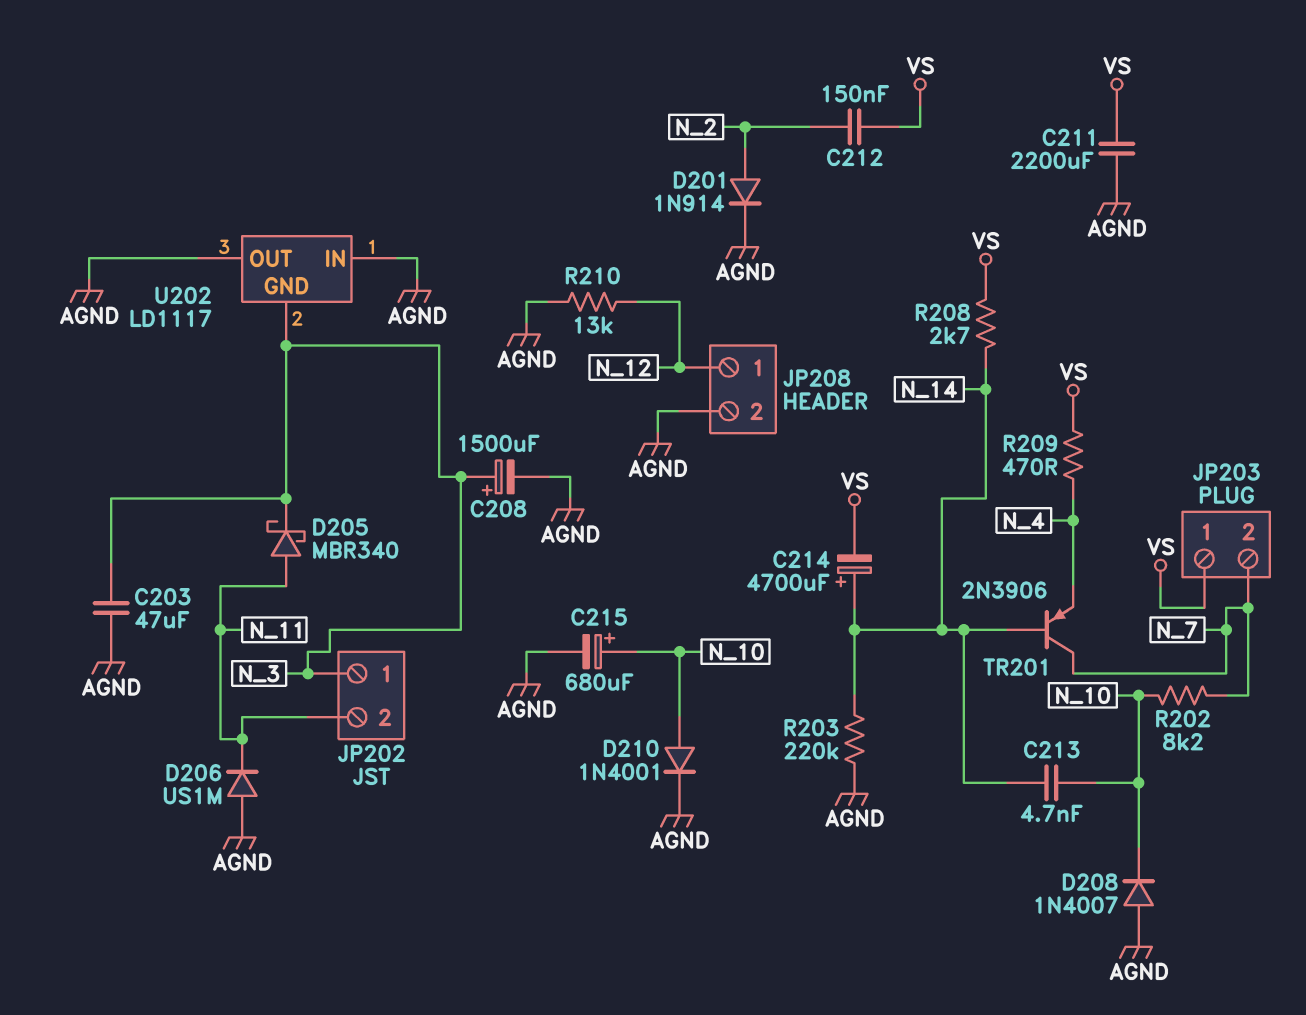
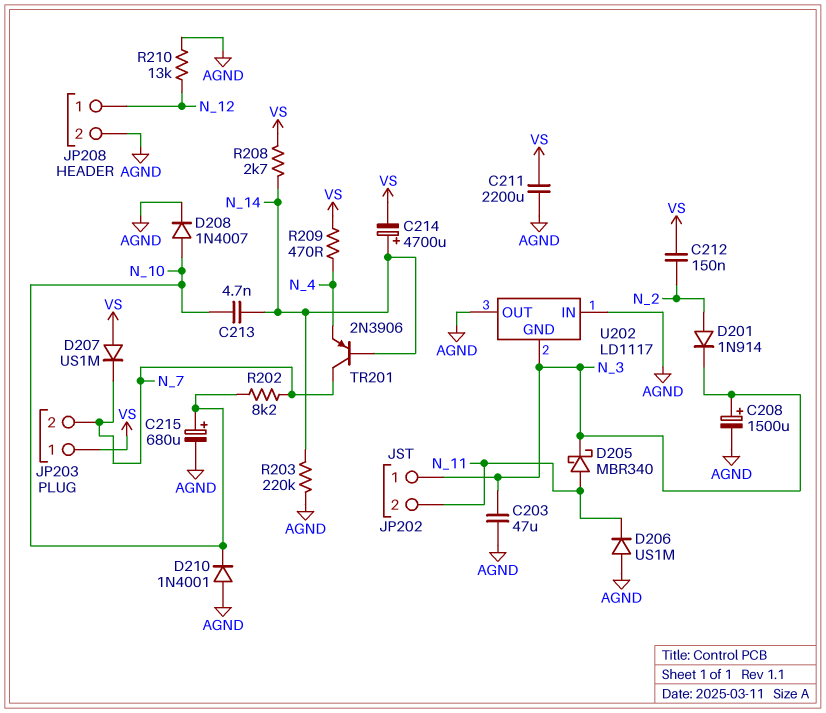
D201: diode 1N914 (A N_2, K AGND) -> diode 1N914 (A N_2, K N_3)
D207: none -> diode US1M (A VS, K N_7)
D208: diode 1N4007 (A AGND, K N_10) -> diode 1N4007 (A N_10, K AGND)
D210: diode 1N4001 (A N_10, K AGND) -> diode 1N4001 (A AGND, K N_10)

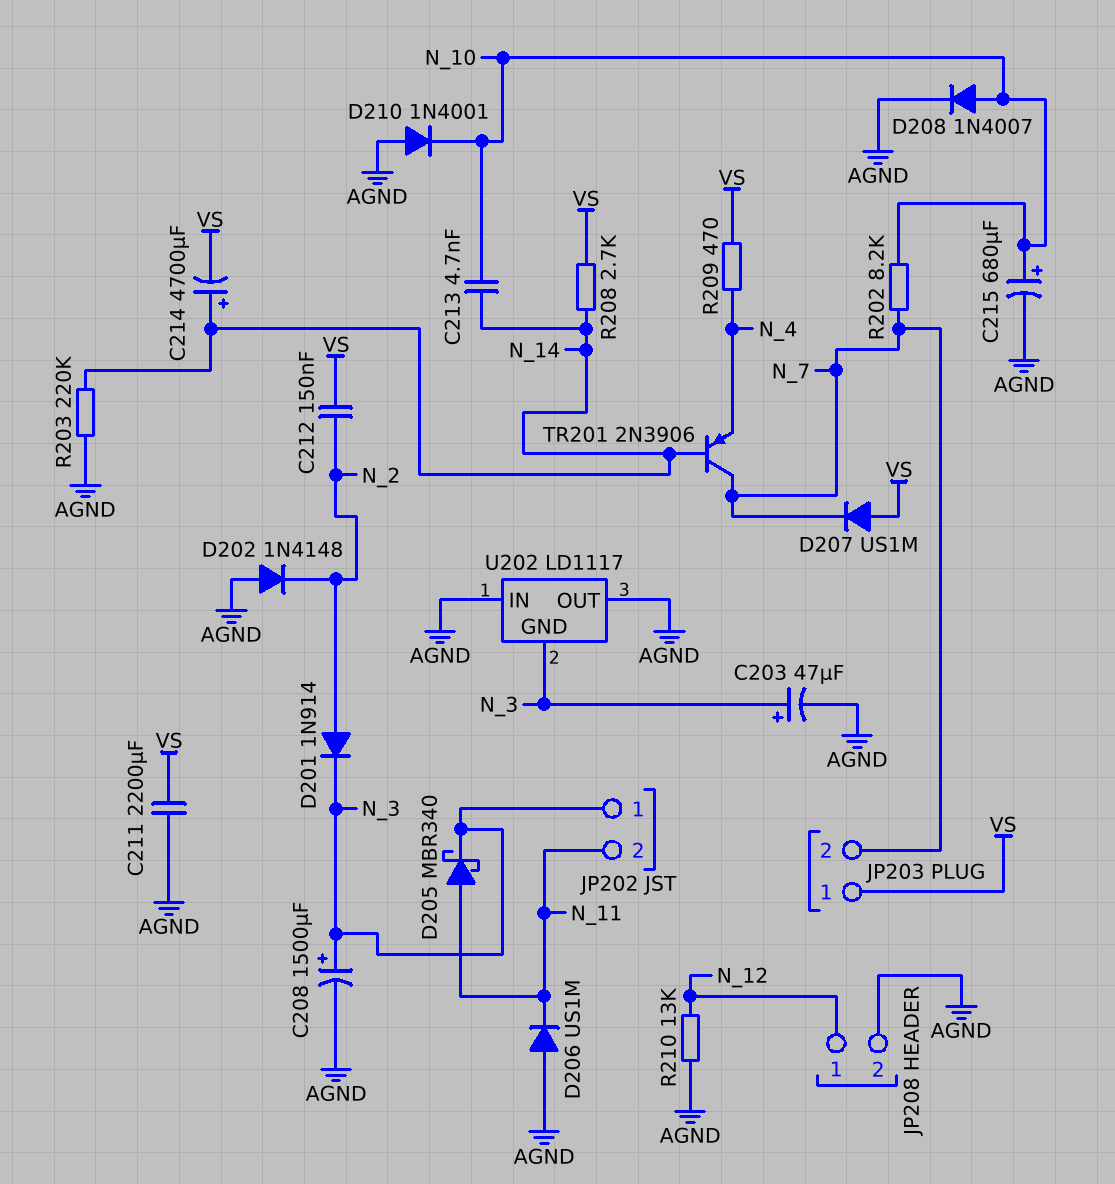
C203: 47uF (AGND, N_3) -> 47uF (plus N_3, minus AGND)
D202: none -> diode 1N4148 (A AGND, K N_2)

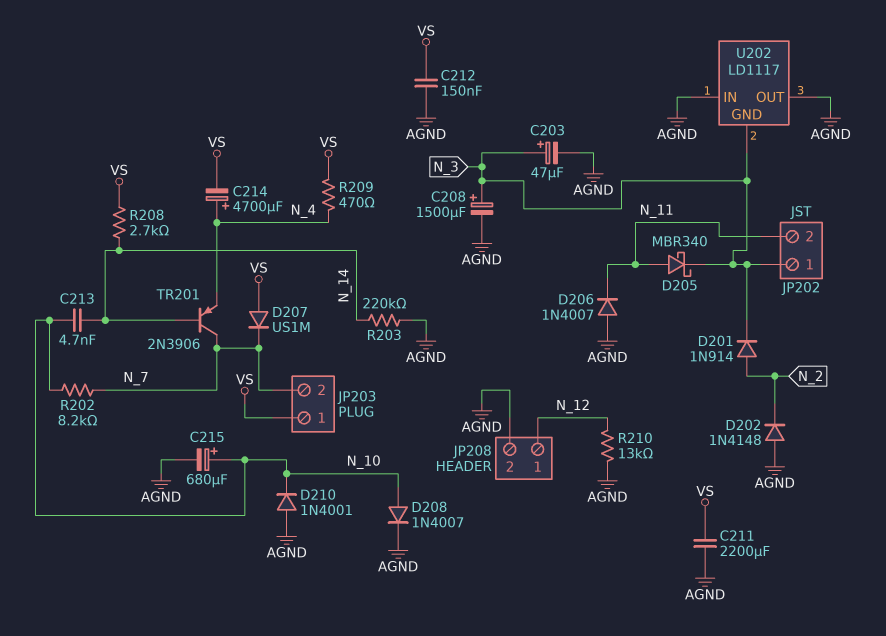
C212: 150nF (N_2, VS) -> 150nF (AGND, VS)
C214: 4700uF (plus N_14, minus VS) -> 4700uF (plus N_4, minus VS)
D206: diode US1M (A AGND, K N_11) -> diode 1N4007 (A AGND, K N_11)

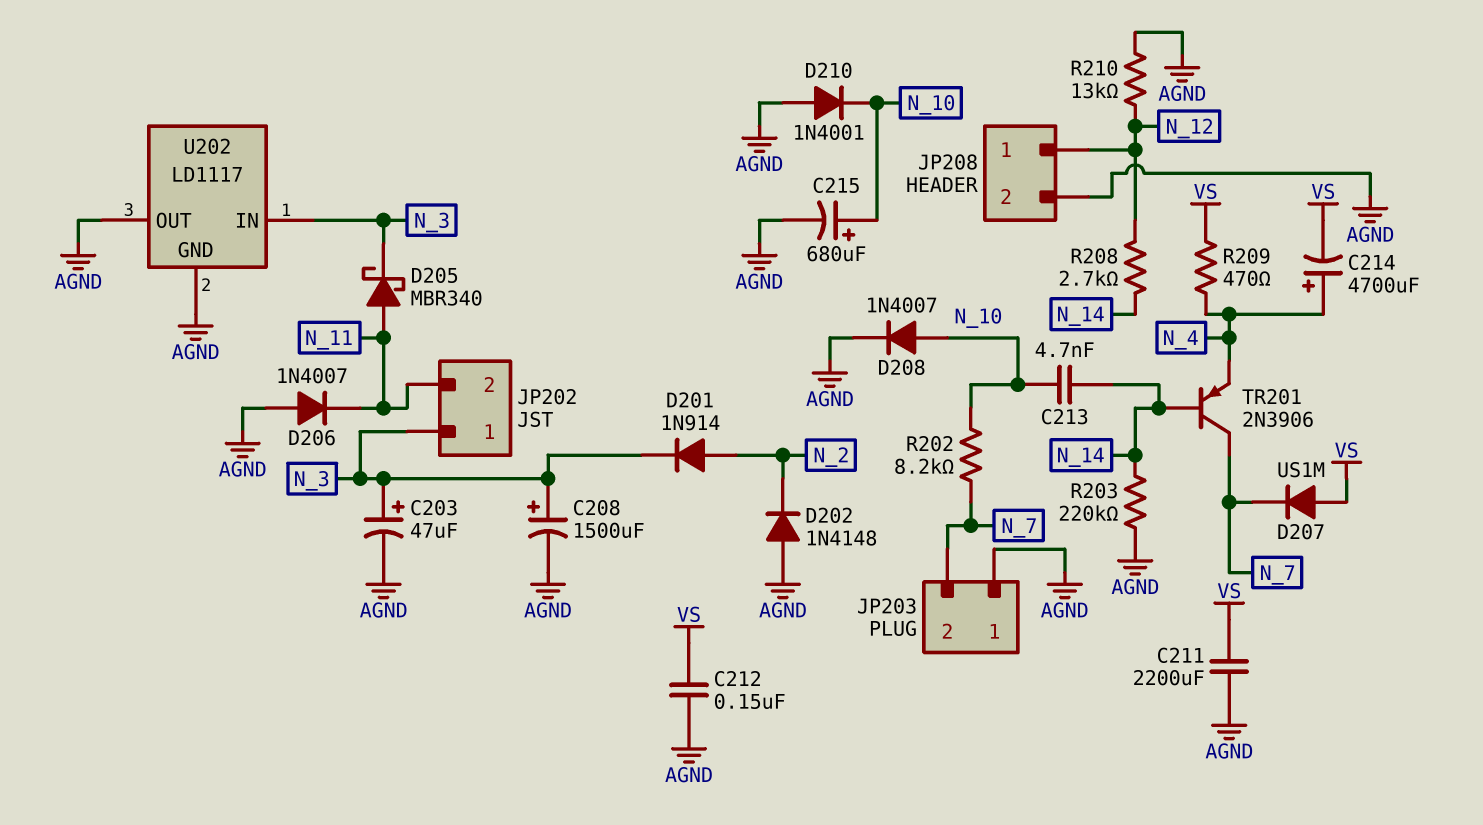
JP203 pin 1: VS -> AGND
R208: 2.7k (N_14, VS) -> 2.7k (N_12, N_14)
U202 pin GND: N_3 -> AGND
U202 pin IN: AGND -> N_3

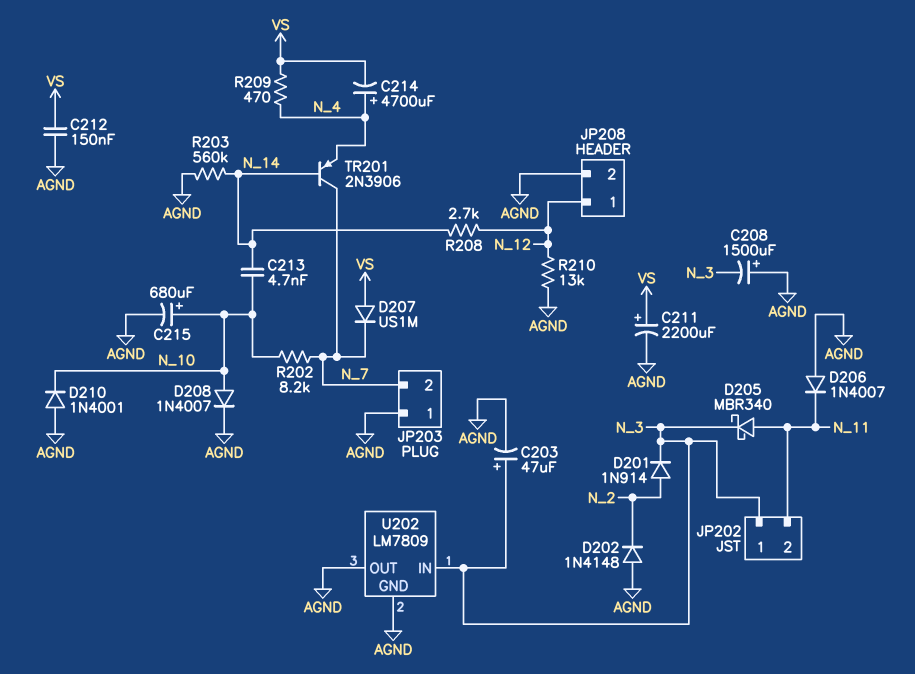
C208: 1500uF (plus N_3, minus AGND) -> 1500uF (plus AGND, minus N_3)
C211: 2200uF (AGND, VS) -> 2200uF (plus VS, minus AGND)
R203: 220k (AGND, N_14) -> 560k (AGND, N_14)
U202: LD1117 -> LM7809

